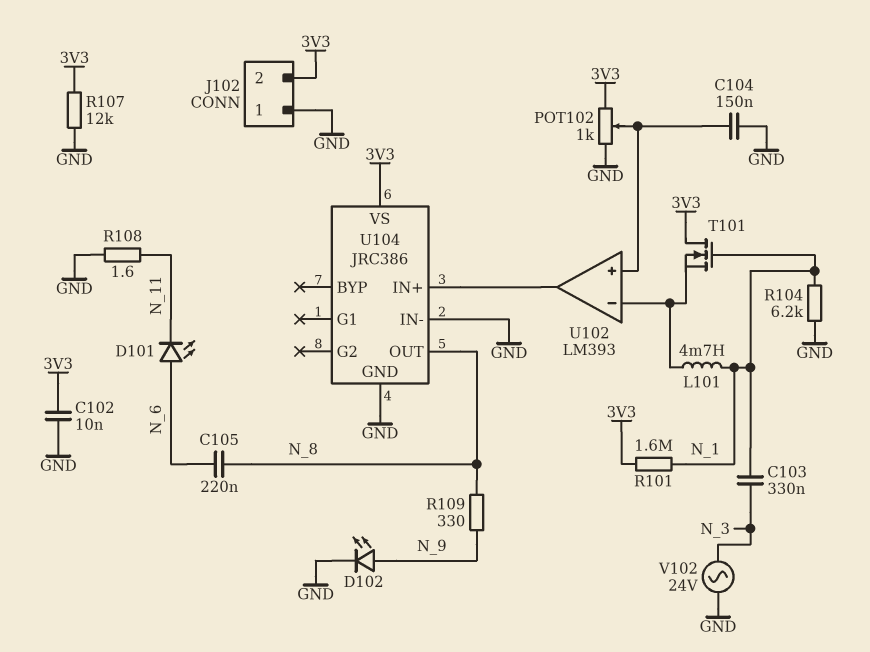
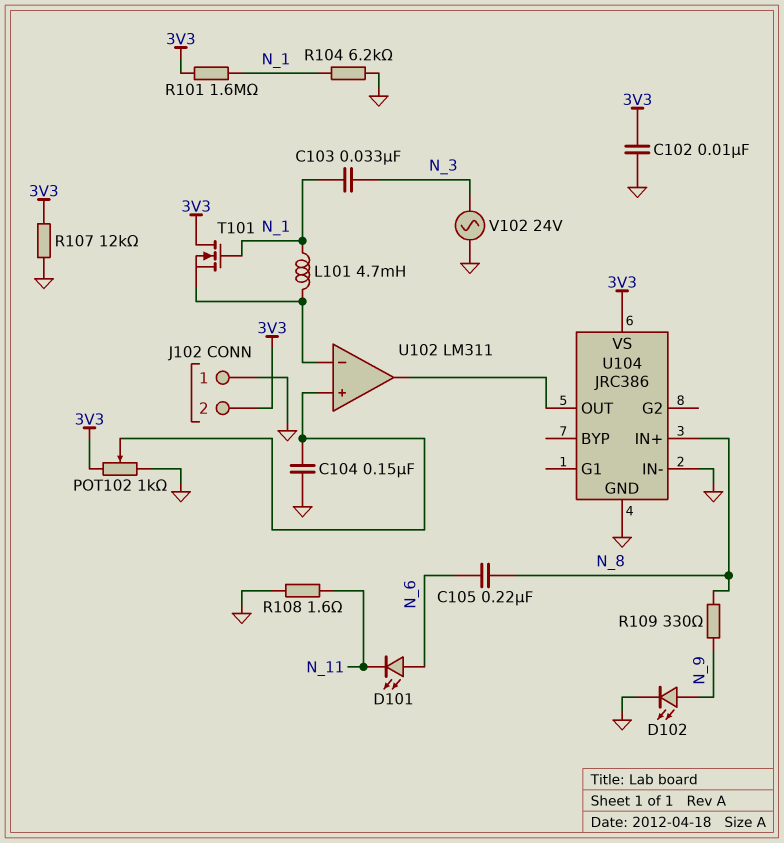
C103: 330nF (N_1, N_3) -> 33nF (N_1, N_3)
U102: LM393 -> LM311
U104 pin IN+: U102/out -> N_8
U104 pin OUT: N_8 -> U102/out

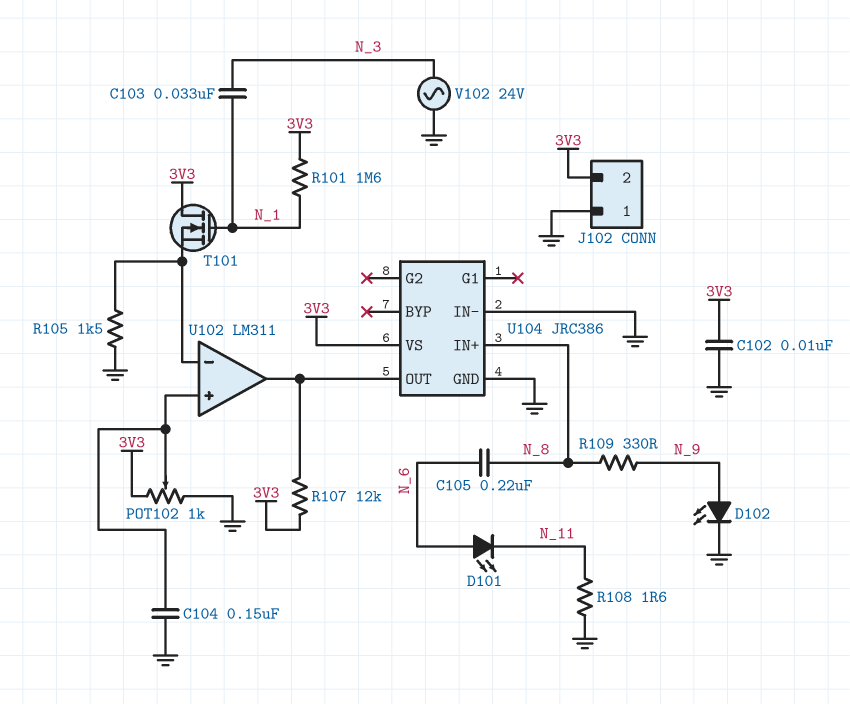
L101: 4.7mH (N_1, U102/in-) -> none
R104: 6.2k (GND, N_1) -> none
R105: none -> 1.5k (GND, U102/in-)
R107: 12k (3V3, GND) -> 12k (3V3, U102/out)

